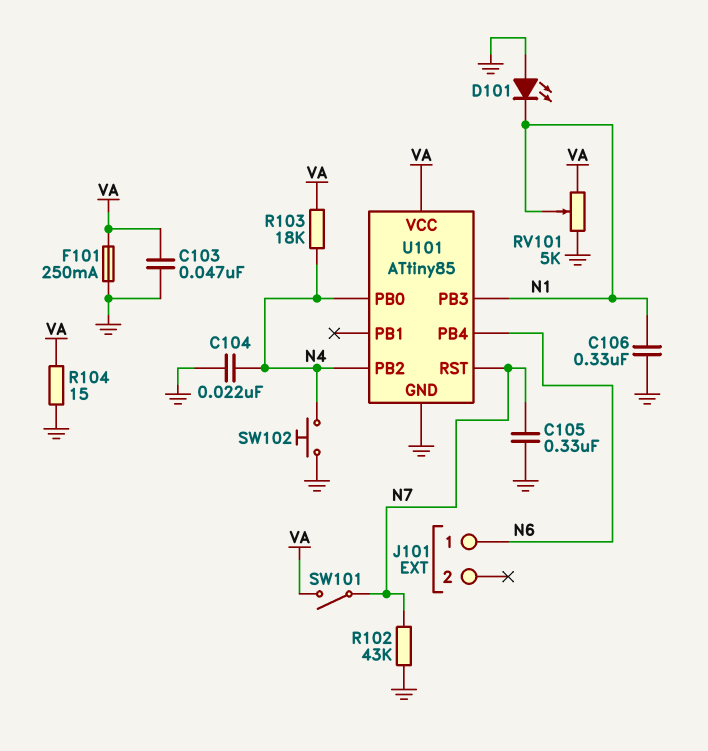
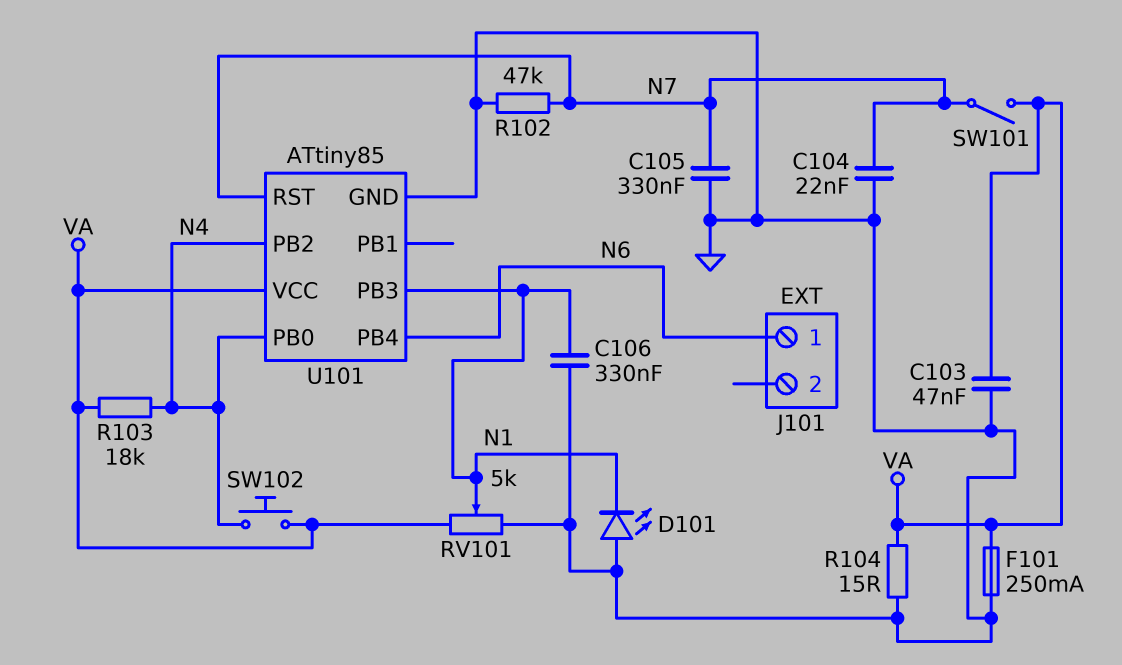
C104: 22nF (GND, N4) -> 22nF (GND, N7)
R102: 43k (GND, N7) -> 47k (GND, N7)
SW102: button (GND, N4) -> button (N4, VA)

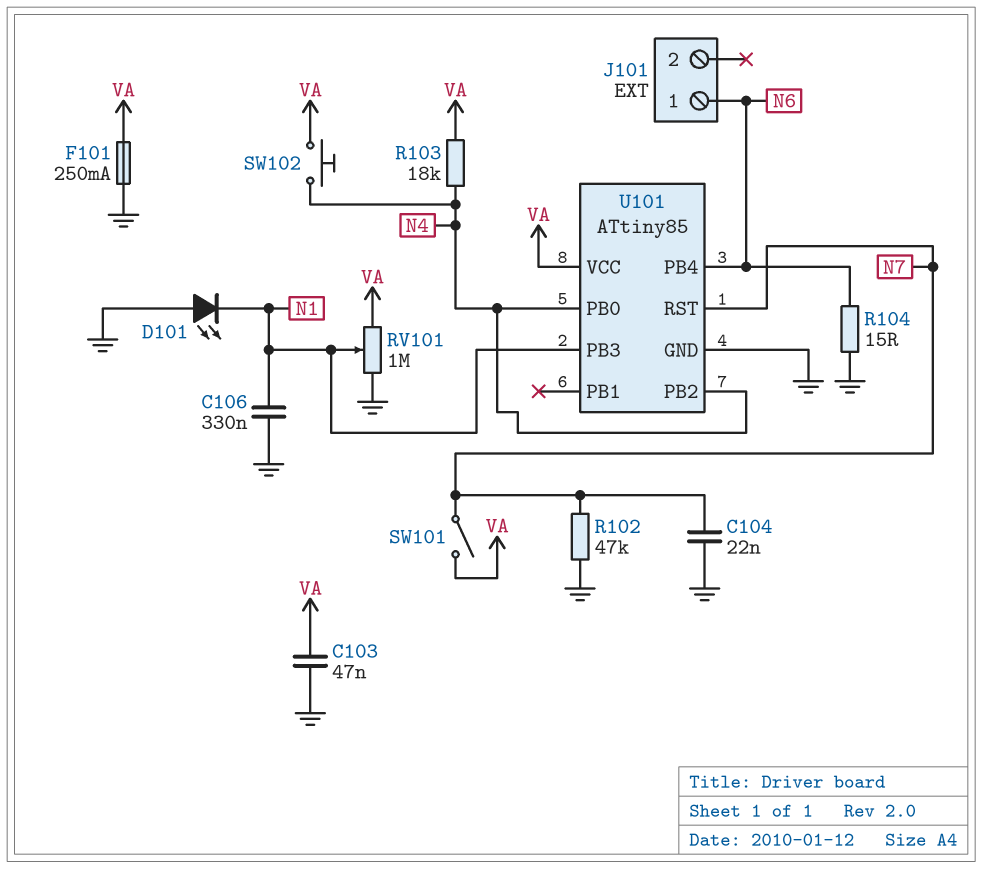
C105: 330nF (GND, N7) -> none
R104: 15 (GND, VA) -> 15 (GND, N6)
RV101: 5k (GND, VA, wiper N1) -> 1M (GND, VA, wiper N1)

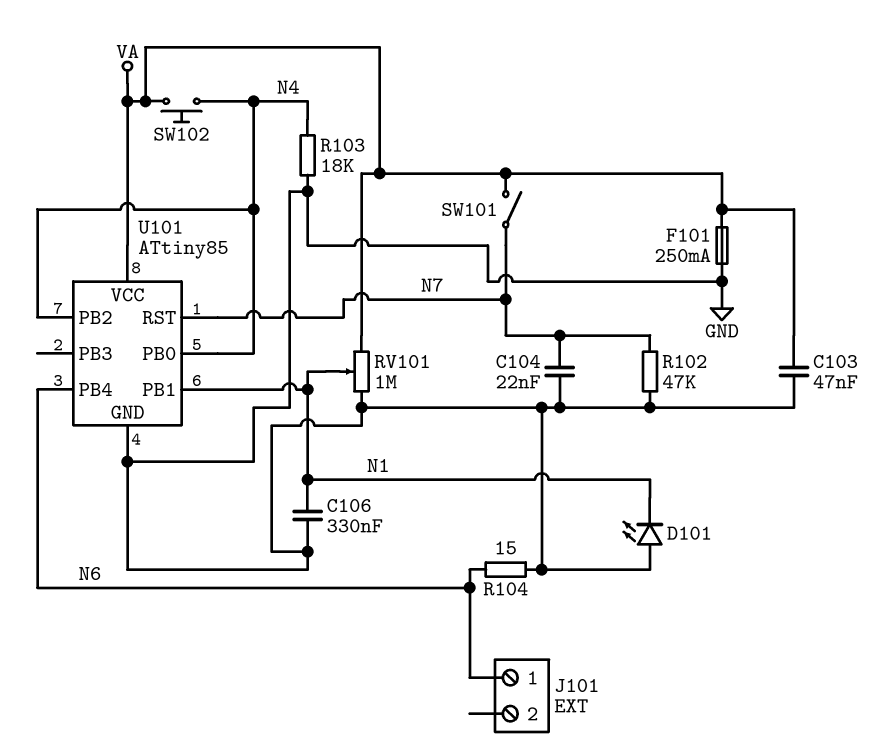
R103: 18k (N4, VA) -> 18k (GND, N4)
U101 pin PB1: none -> N1
U101 pin PB3: N1 -> none

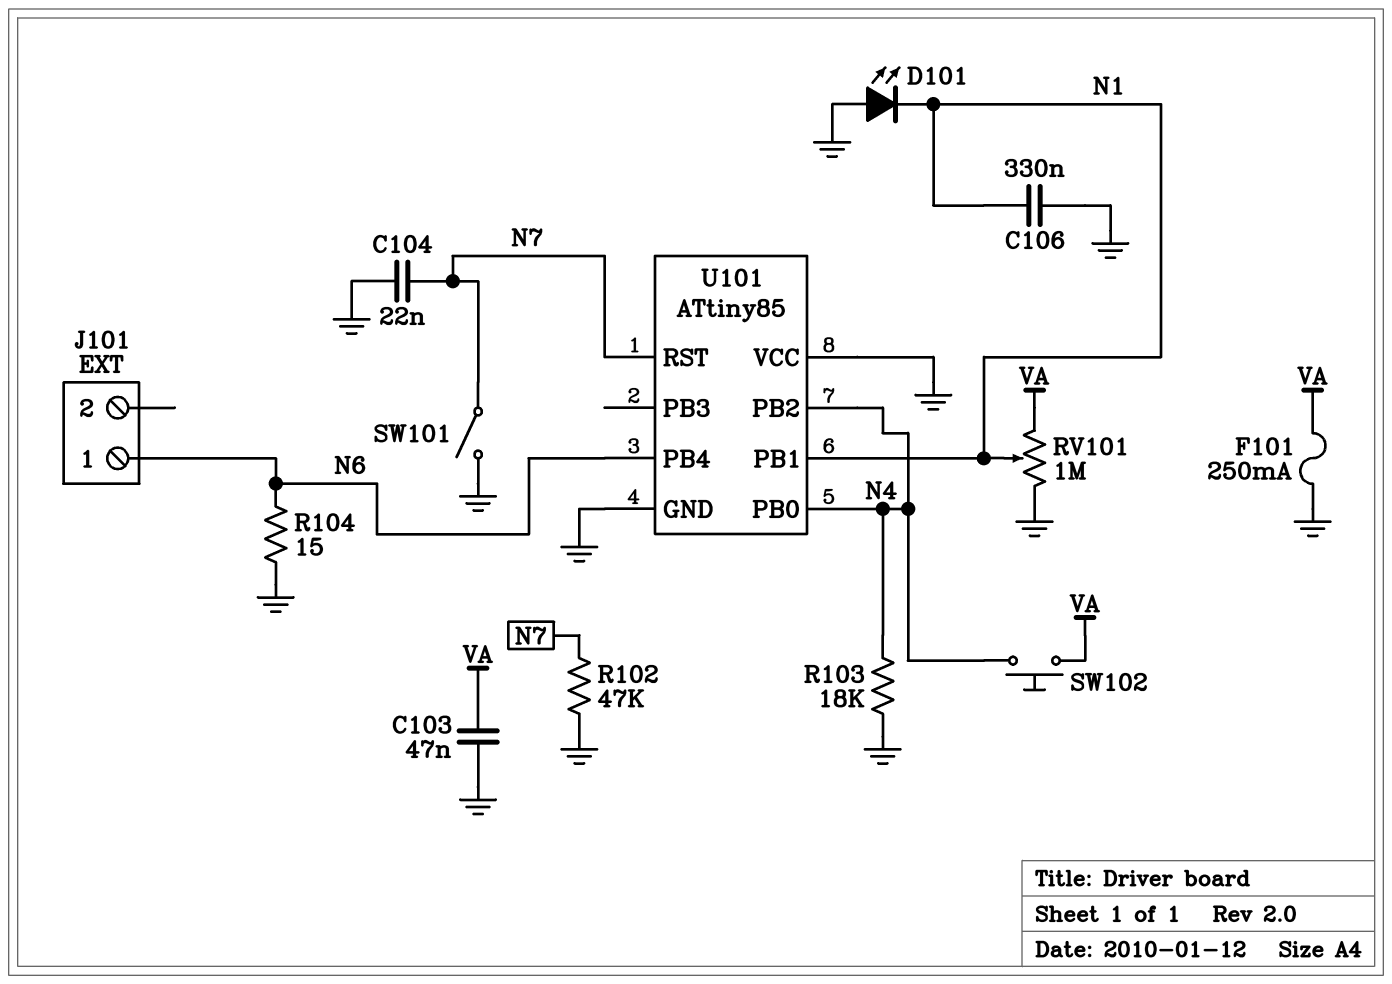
SW101: switch (N7, VA) -> switch (GND, N7)
U101 pin VCC: VA -> GND

